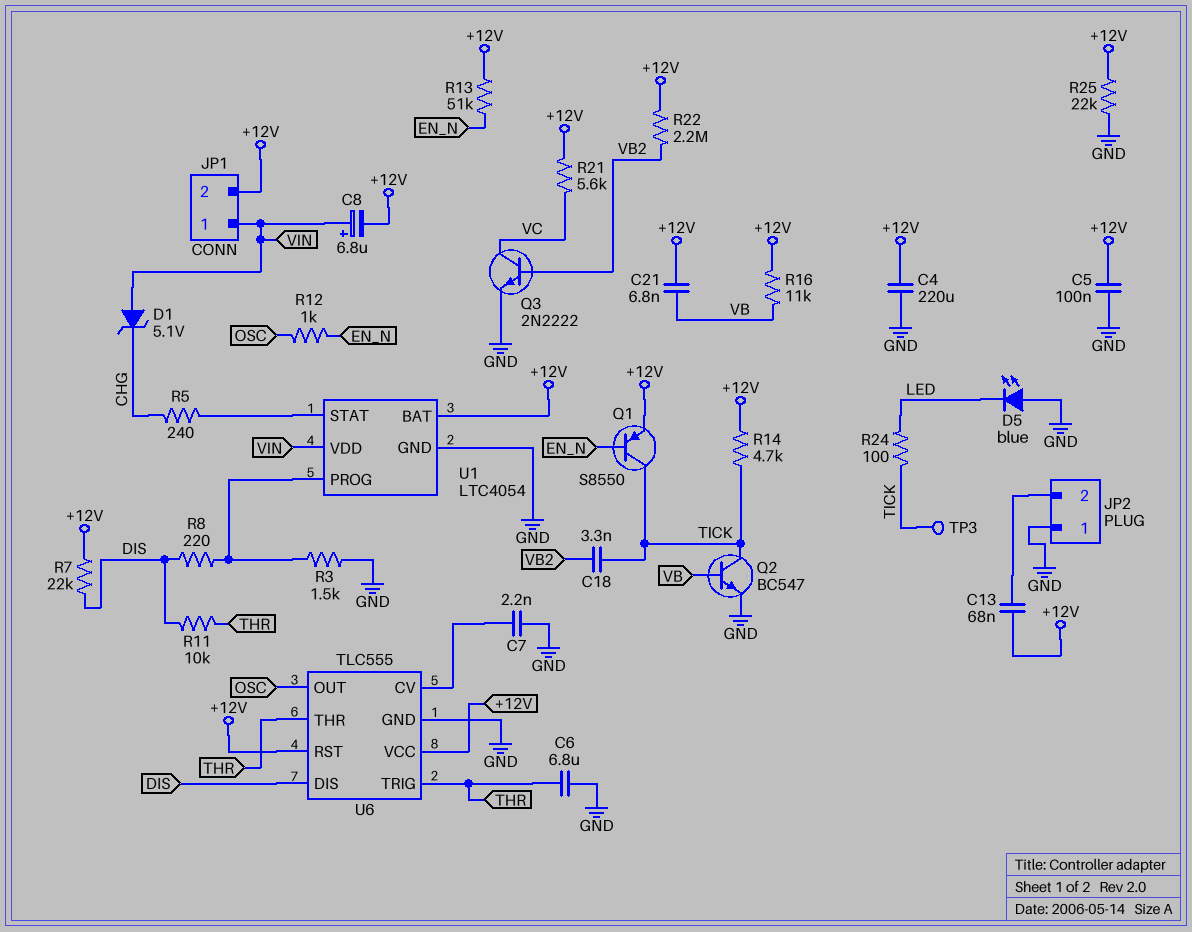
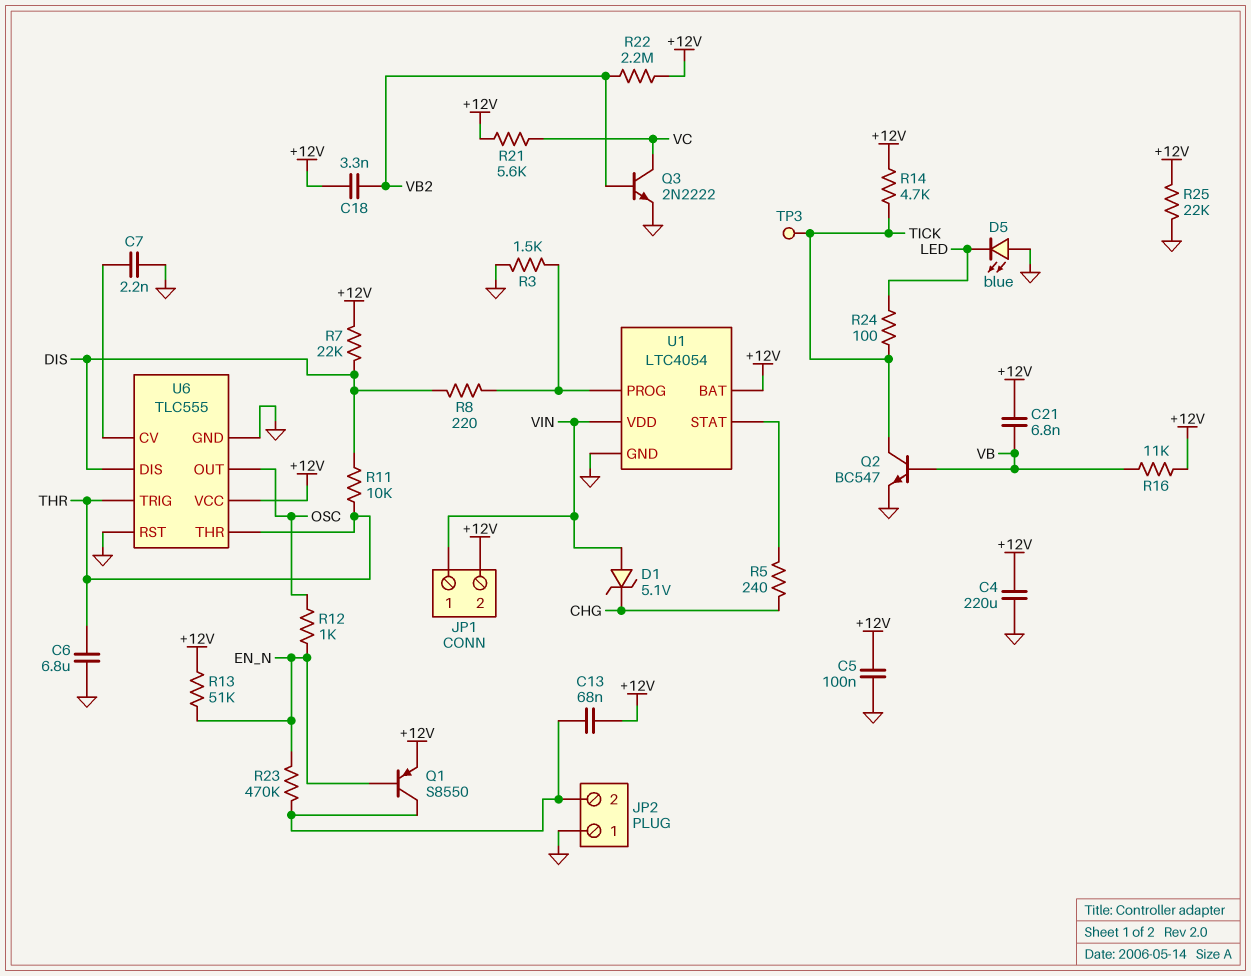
C8: 6.8uF (plus VIN, minus +12V) -> none
C18: 3.3nF (TICK, VB2) -> 3.3nF (+12V, VB2)
Q1: PNP S8550 (B EN_N, C TICK, E +12V) -> PNP S8550 (B EN_N, C JP2/2, E +12V)
R23: none -> 470k (EN_N, JP2/2)
U6 pin RST: +12V -> GND

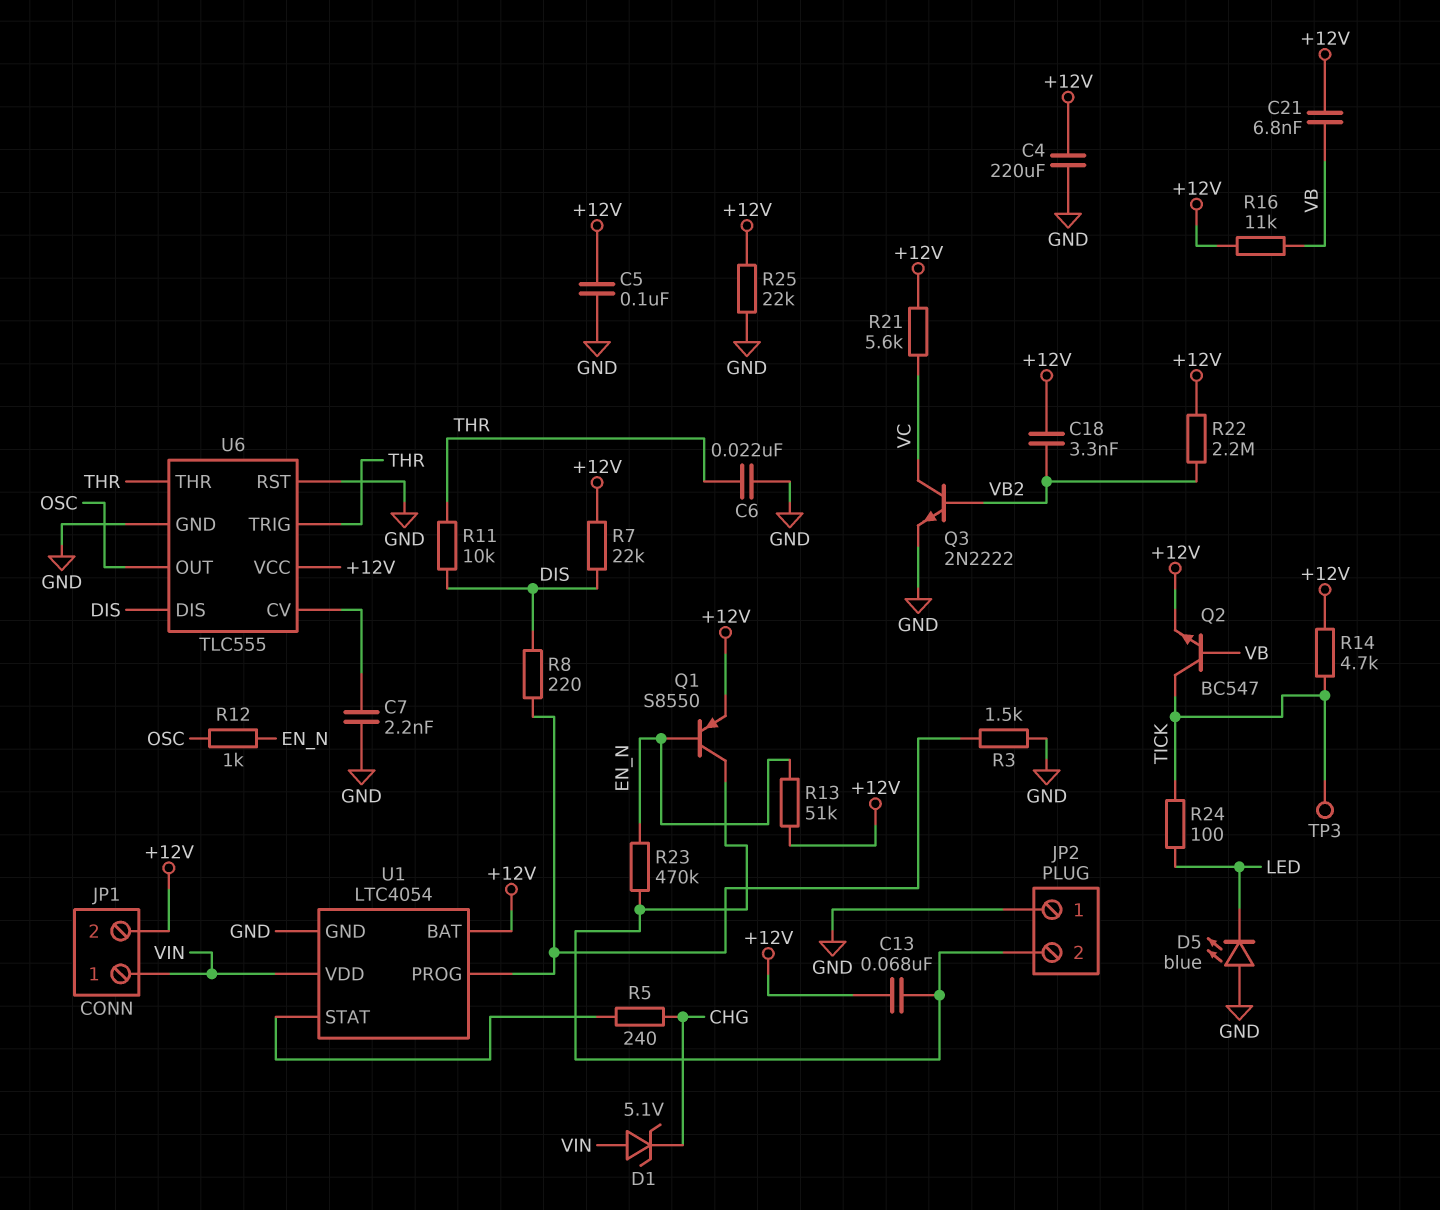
C6: 6.8uF (GND, THR) -> 22nF (GND, THR)
Q2: NPN BC547 (B VB, C TICK, E GND) -> NPN BC547 (B VB, C TICK, E +12V)

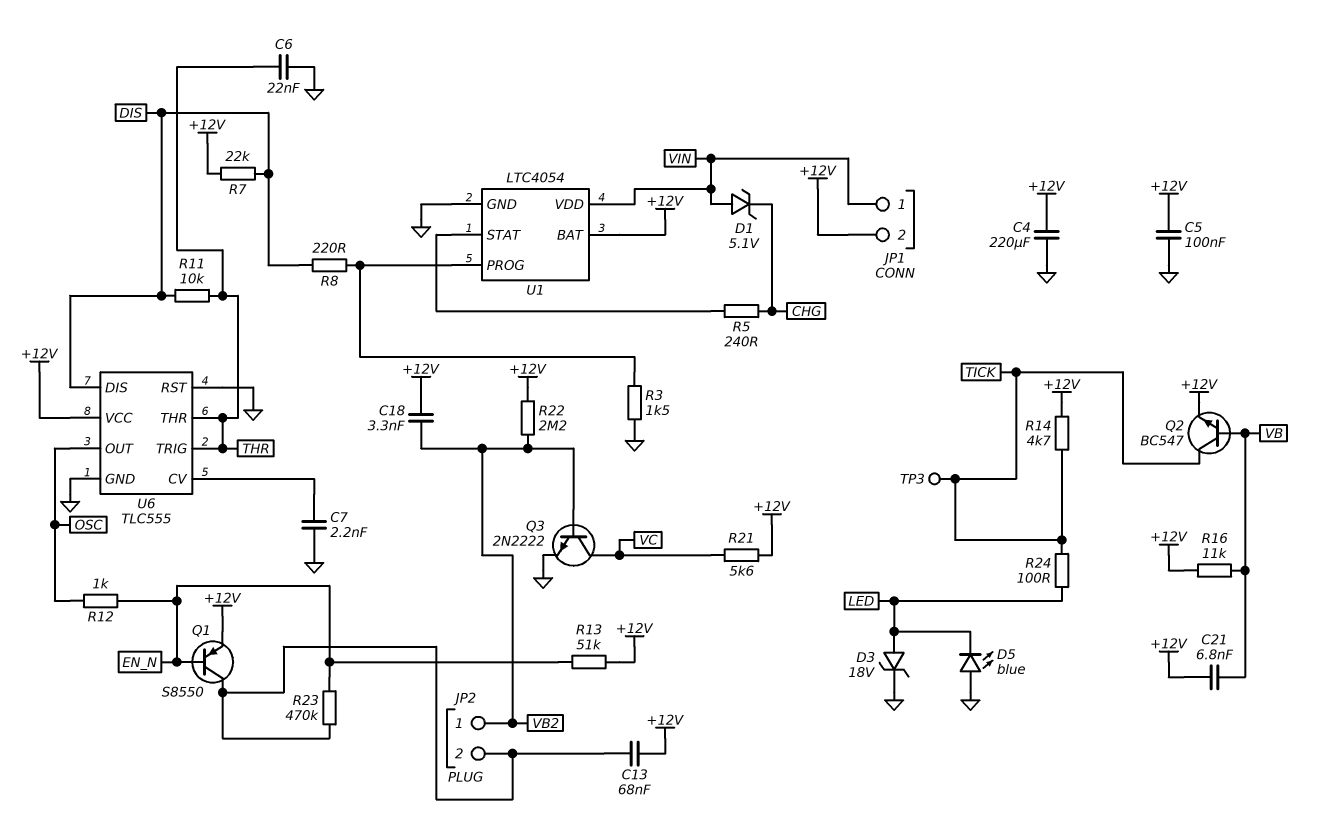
D3: none -> zener 18V (A LED, K GND)
JP2 pin 1: GND -> VB2
R25: 22k (+12V, GND) -> none

